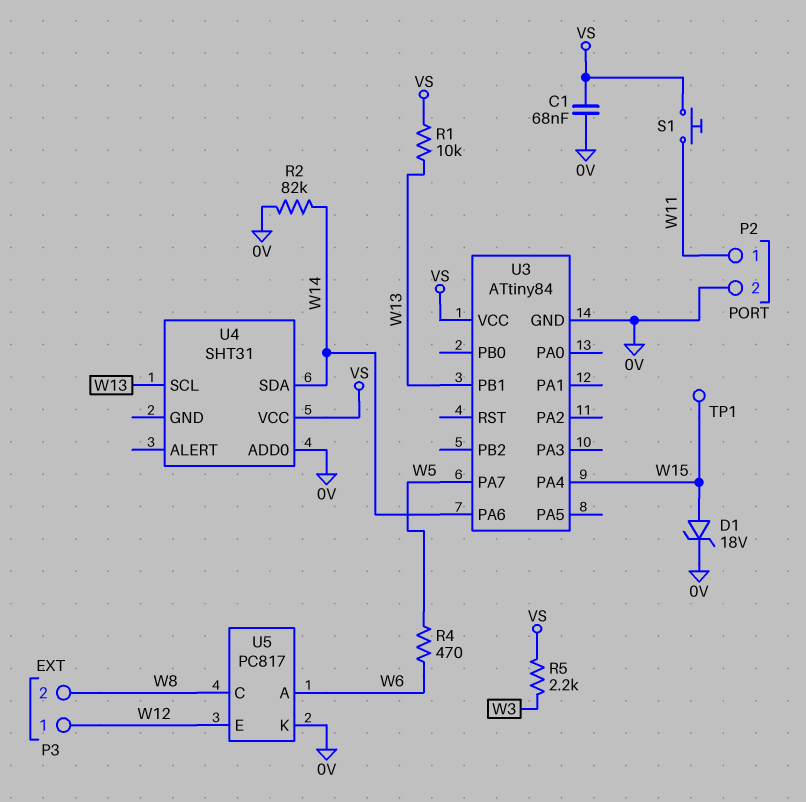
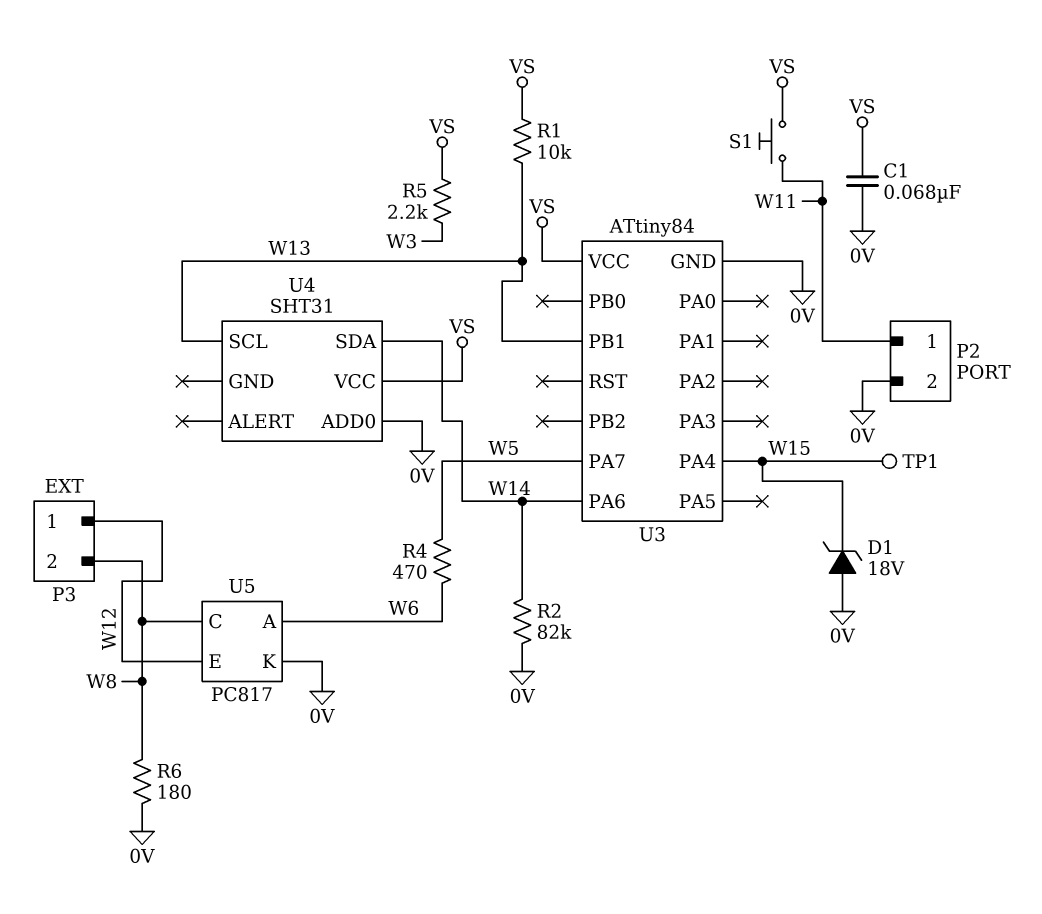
D1: zener 18V (A W15, K 0V) -> zener 18V (A 0V, K W15)
R6: none -> 180 (0V, W8)

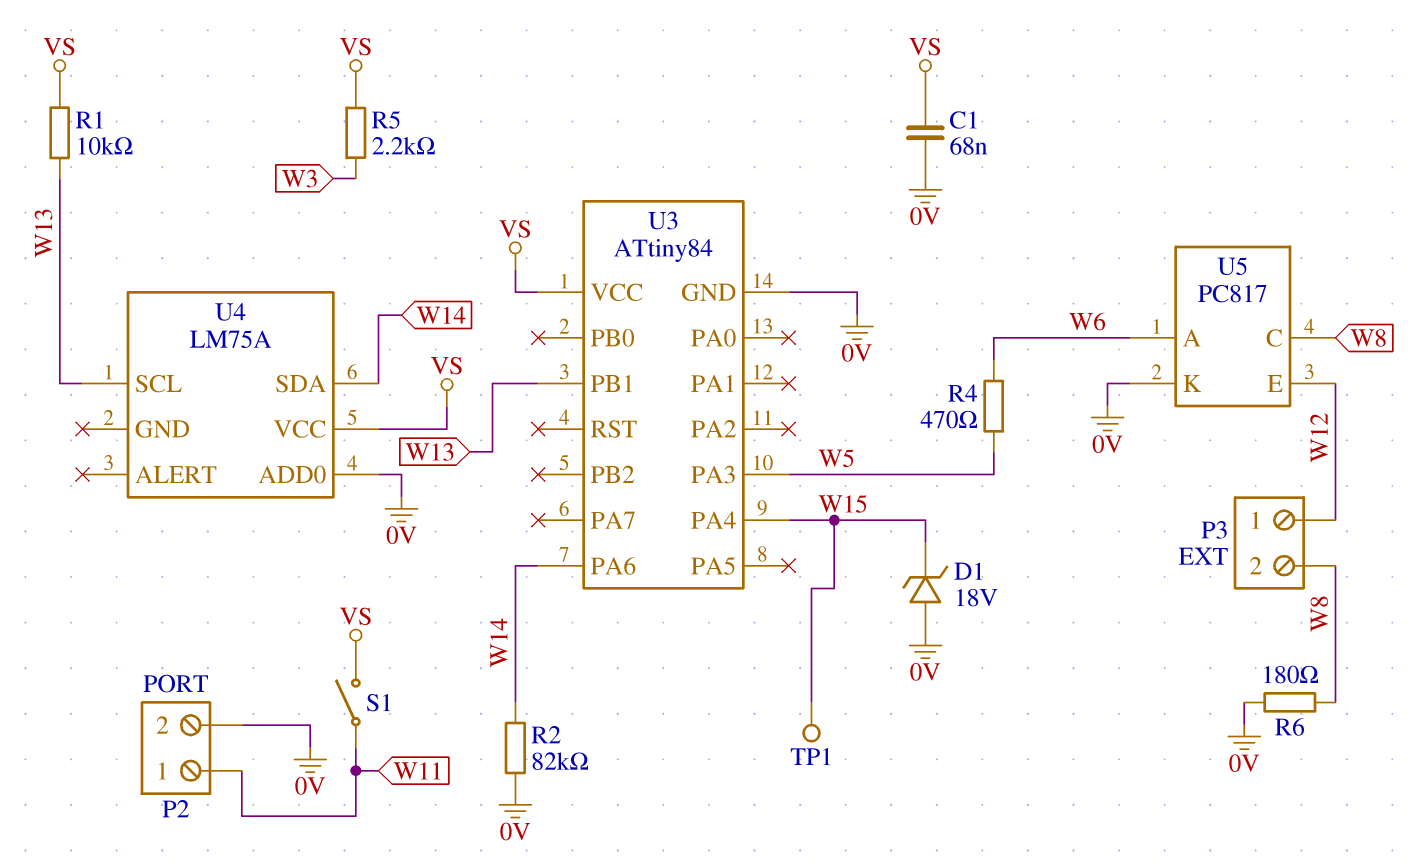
S1: button (VS, W11) -> switch (VS, W11)
U3 pin PA3: none -> W5
U3 pin PA7: W5 -> none
U4: SHT31 -> LM75A

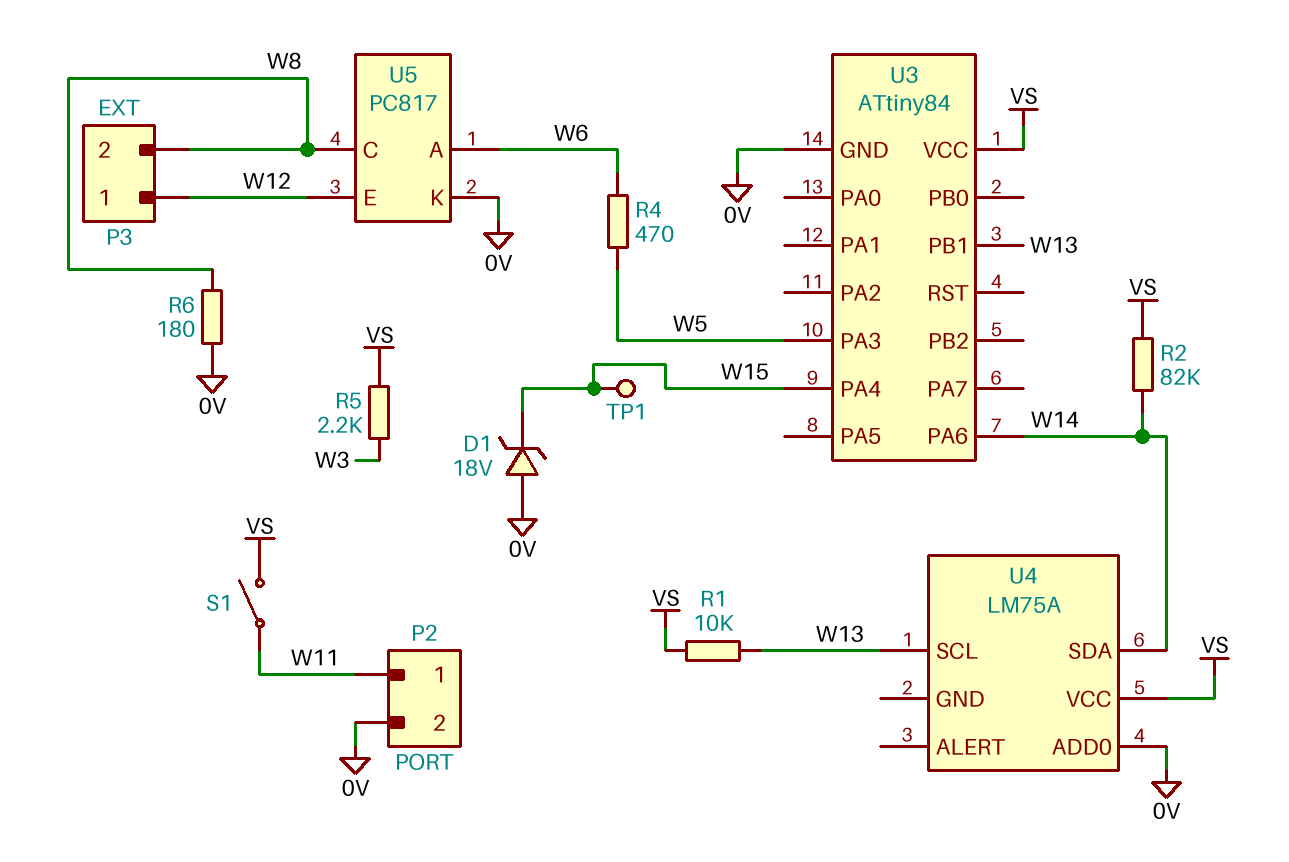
C1: 68nF (0V, VS) -> none
R2: 82k (0V, W14) -> 82k (VS, W14)

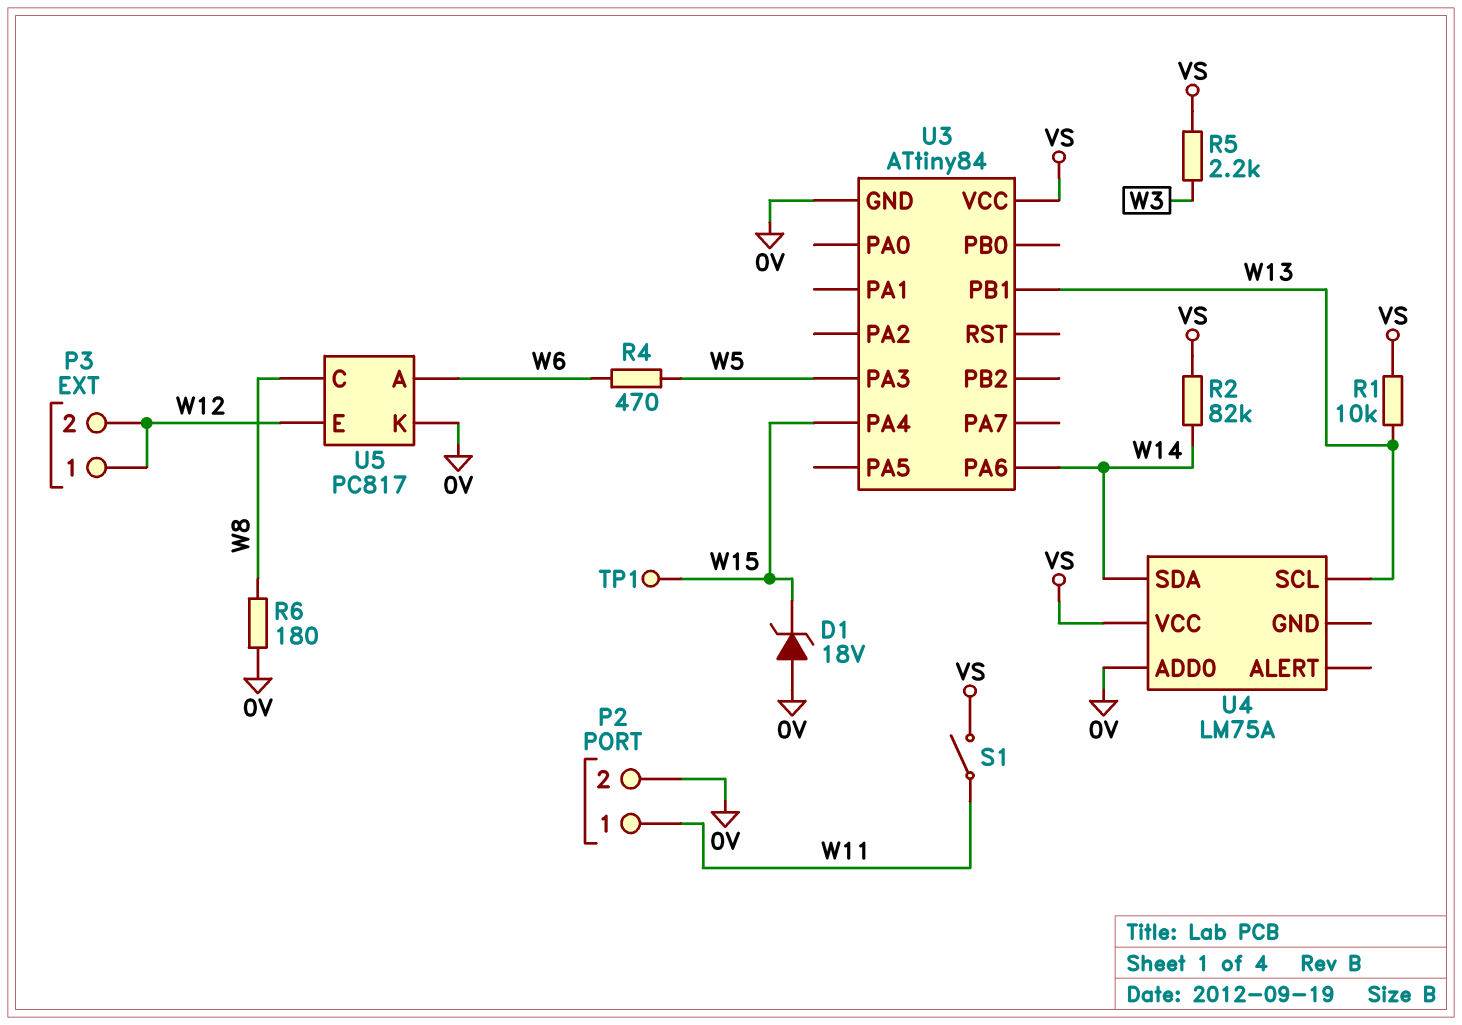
P3 pin 2: W8 -> W12

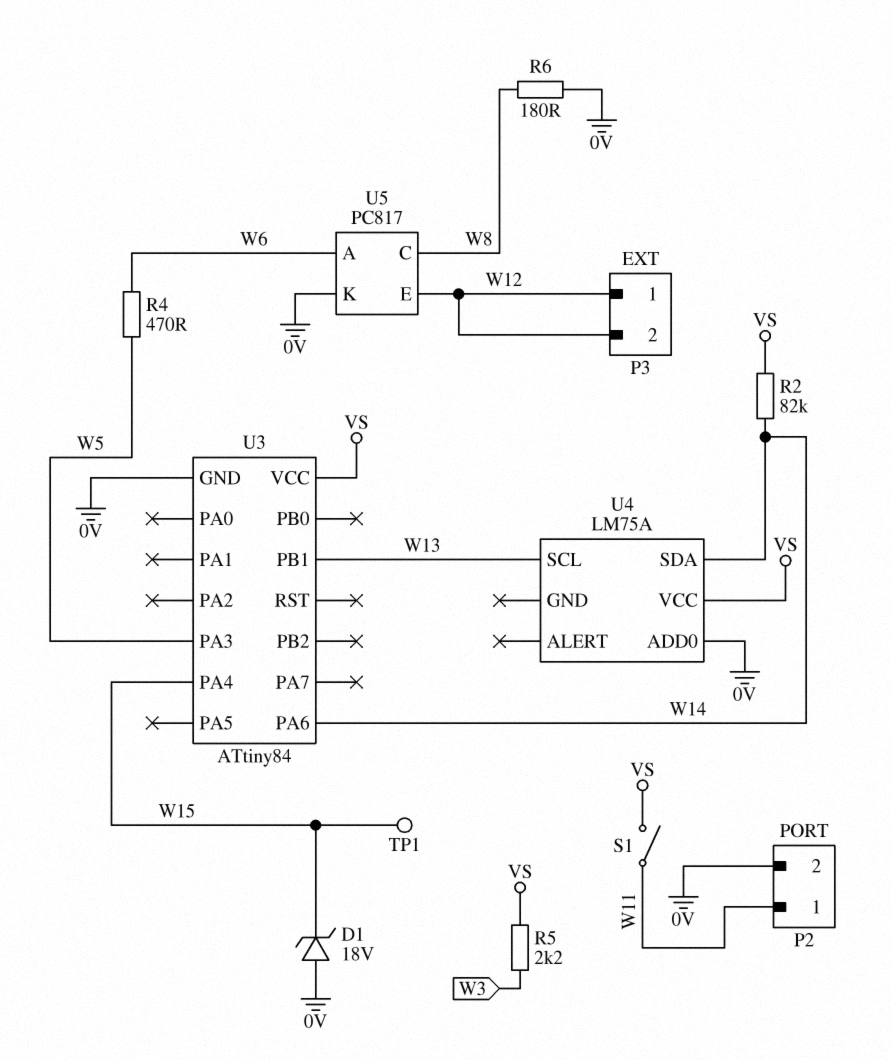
R1: 10k (VS, W13) -> none

